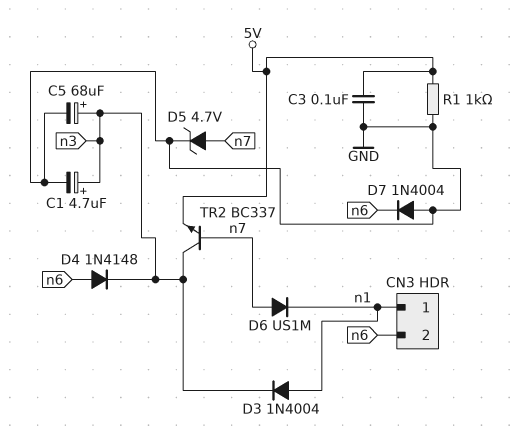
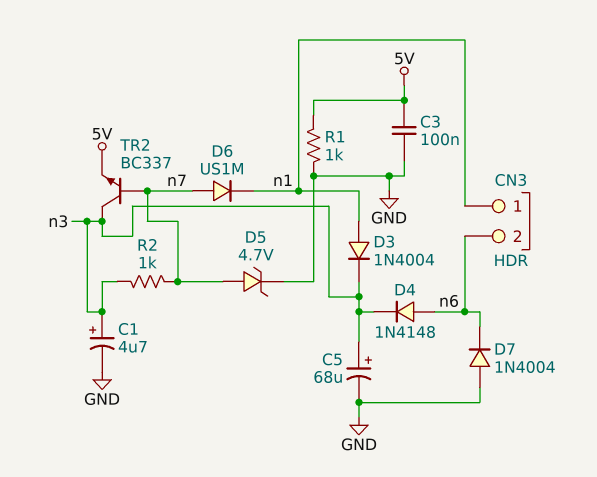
R2: none -> 1k (n3, n7)

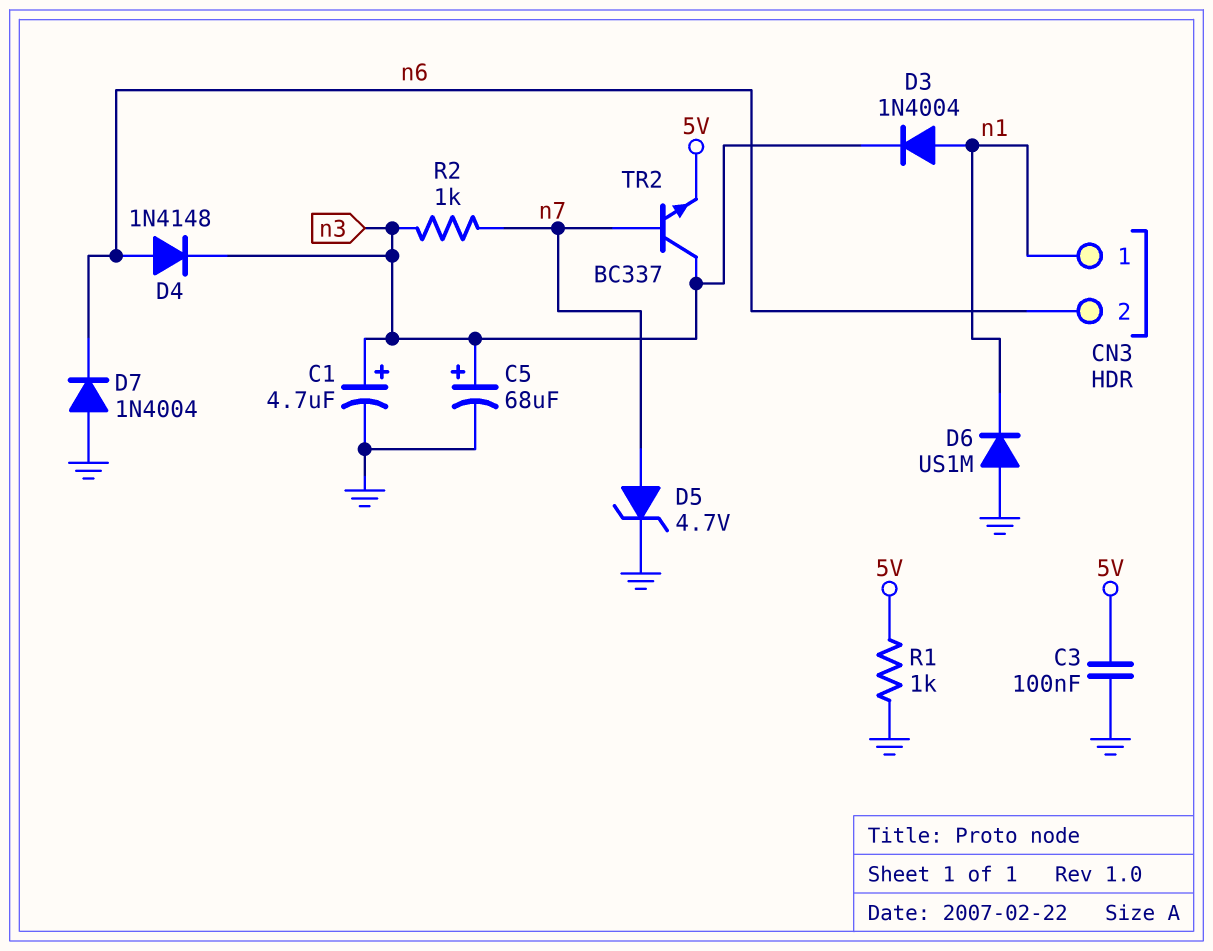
D6: diode US1M (A n7, K n1) -> diode US1M (A GND, K n1)

